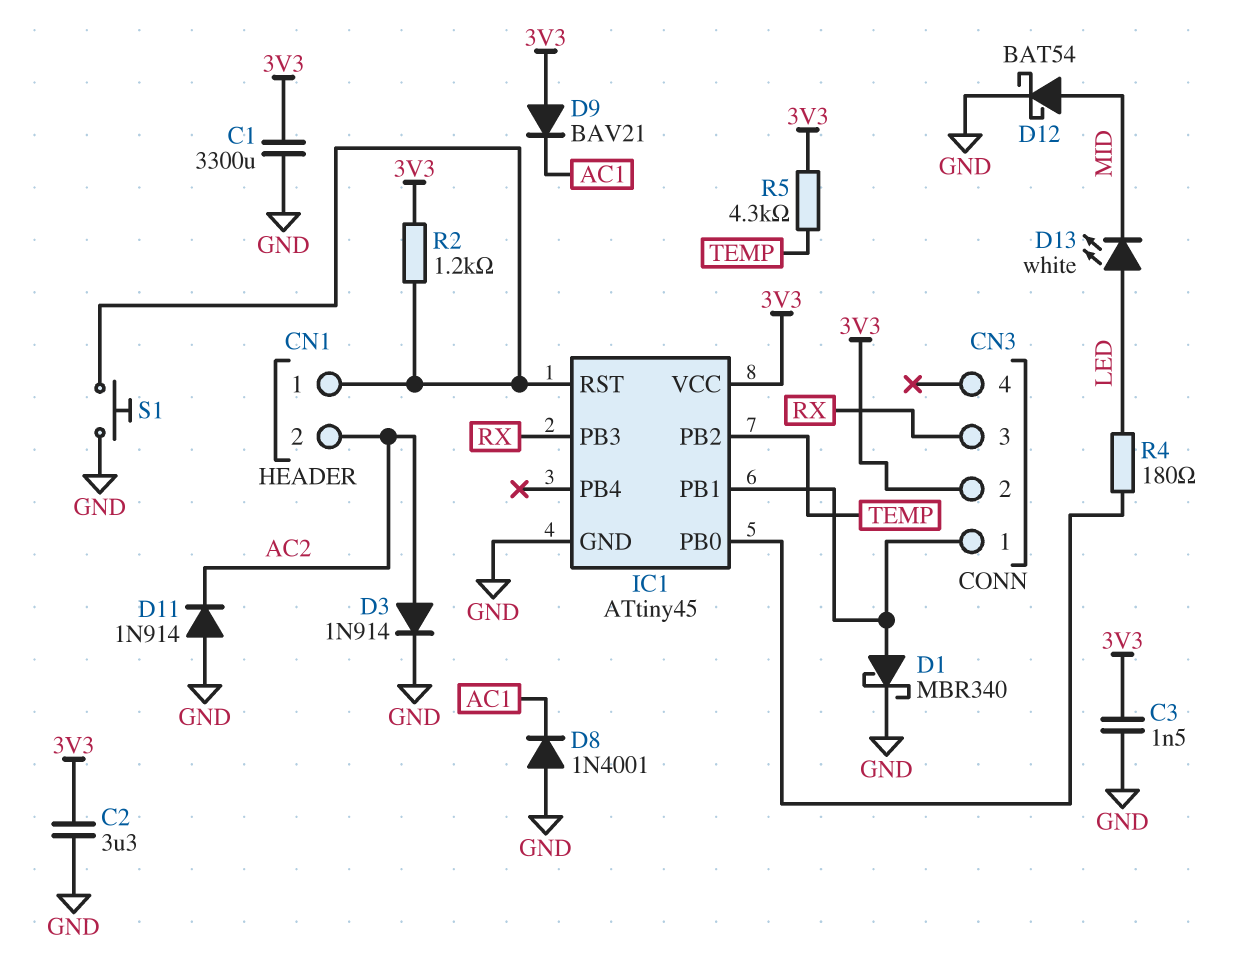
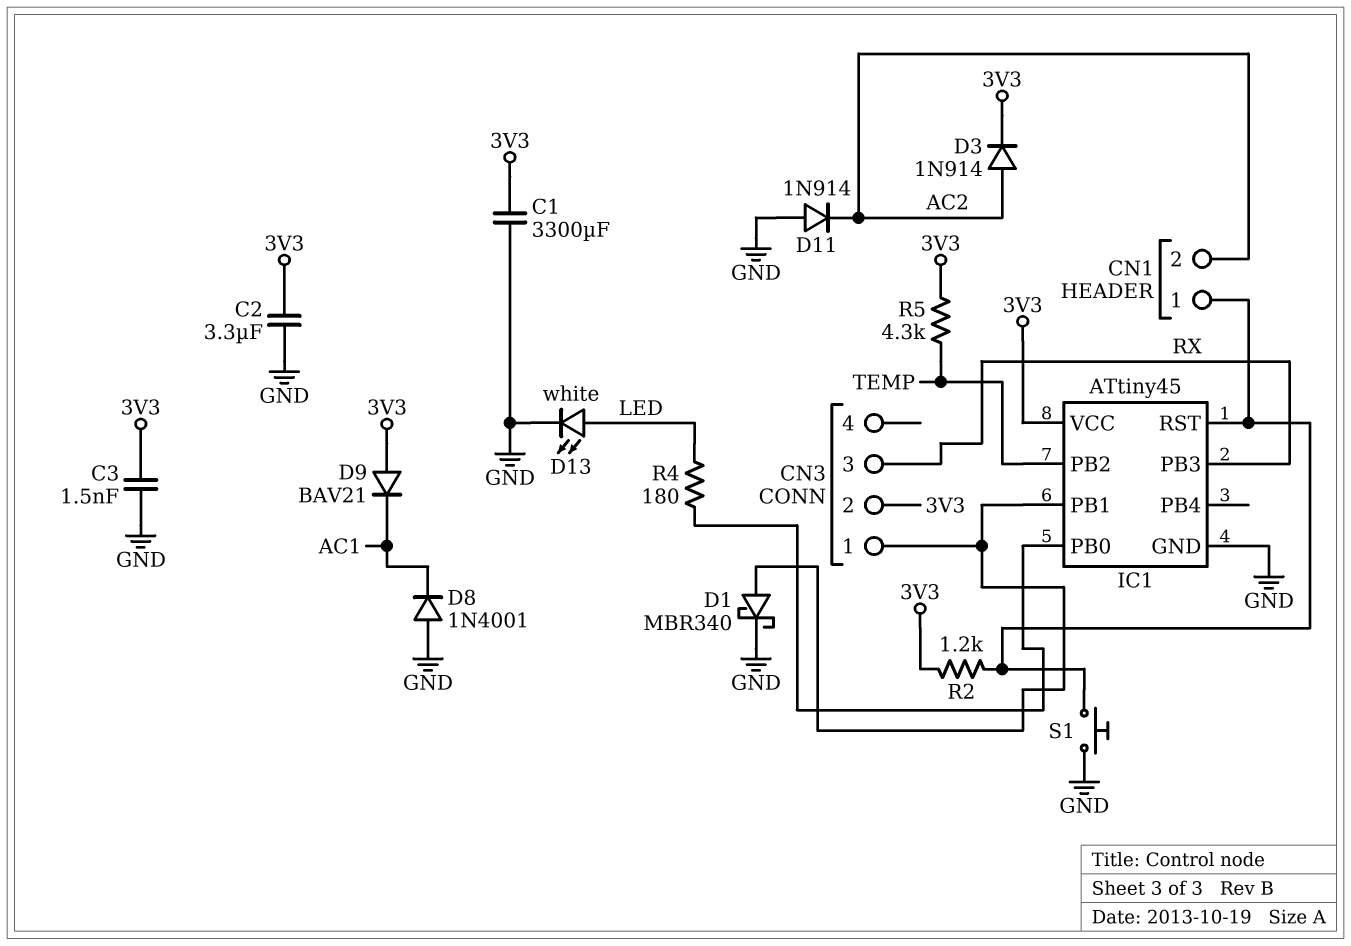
D3: diode 1N914 (A AC2, K GND) -> diode 1N914 (A AC2, K 3V3)
D12: schottky BAT54 (A MID, K GND) -> none
D13: LED white (A LED, K MID) -> LED white (A LED, K GND)

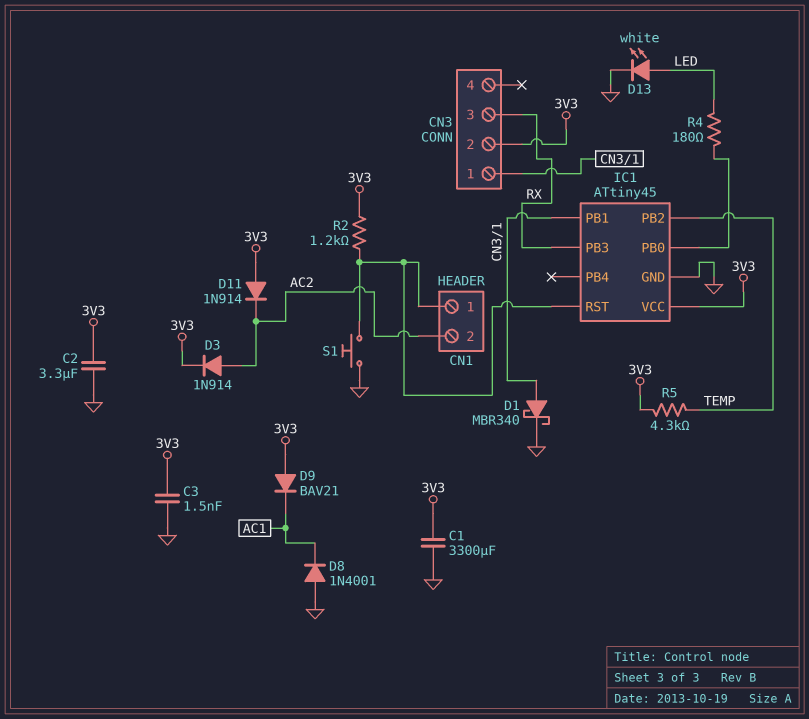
D11: diode 1N914 (A GND, K AC2) -> diode 1N914 (A 3V3, K AC2)

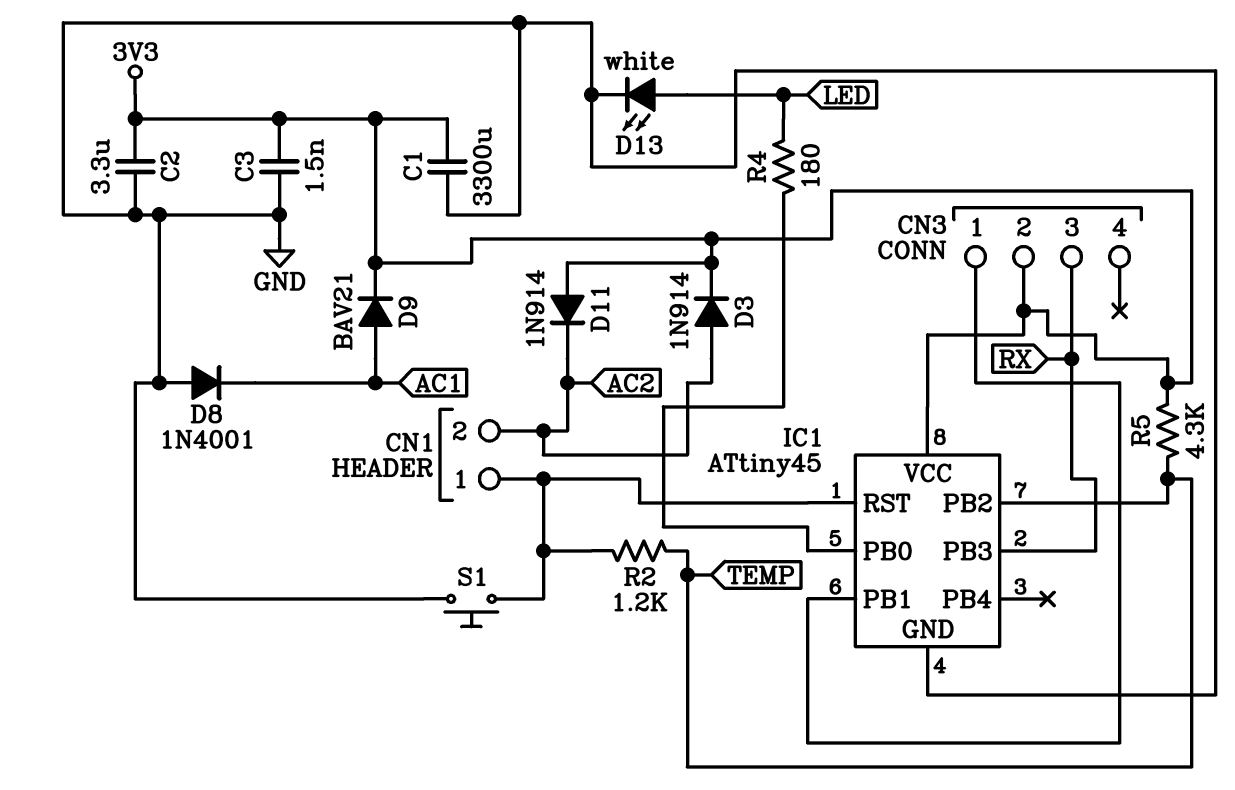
D1: schottky MBR340 (A CN3/1, K GND) -> none
D9: diode BAV21 (A 3V3, K AC1) -> diode BAV21 (A AC1, K 3V3)
R2: 1.2k (3V3, CN1/1) -> 1.2k (CN1/1, TEMP)

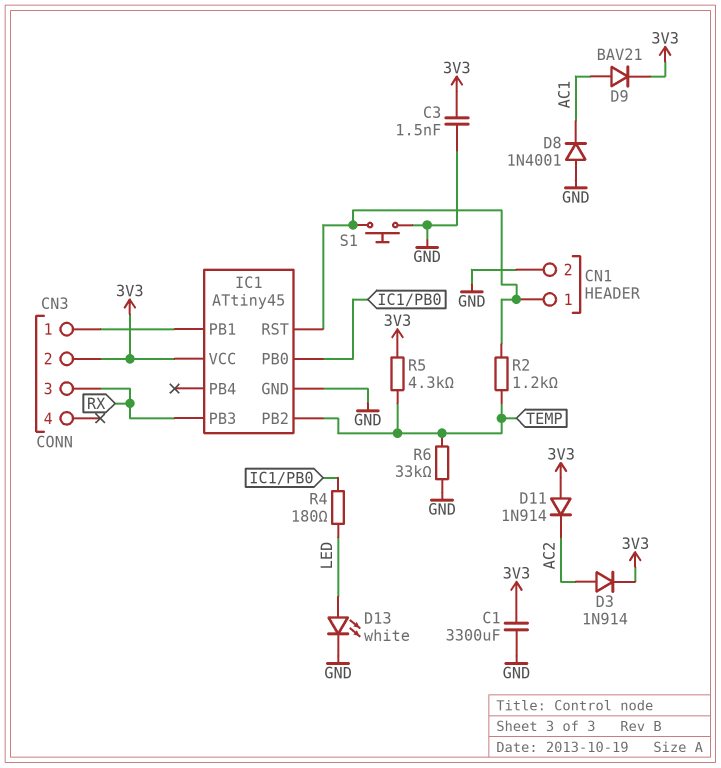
C2: 3.3uF (3V3, GND) -> none
CN1 pin 2: AC2 -> GND
R6: none -> 33k (GND, TEMP)

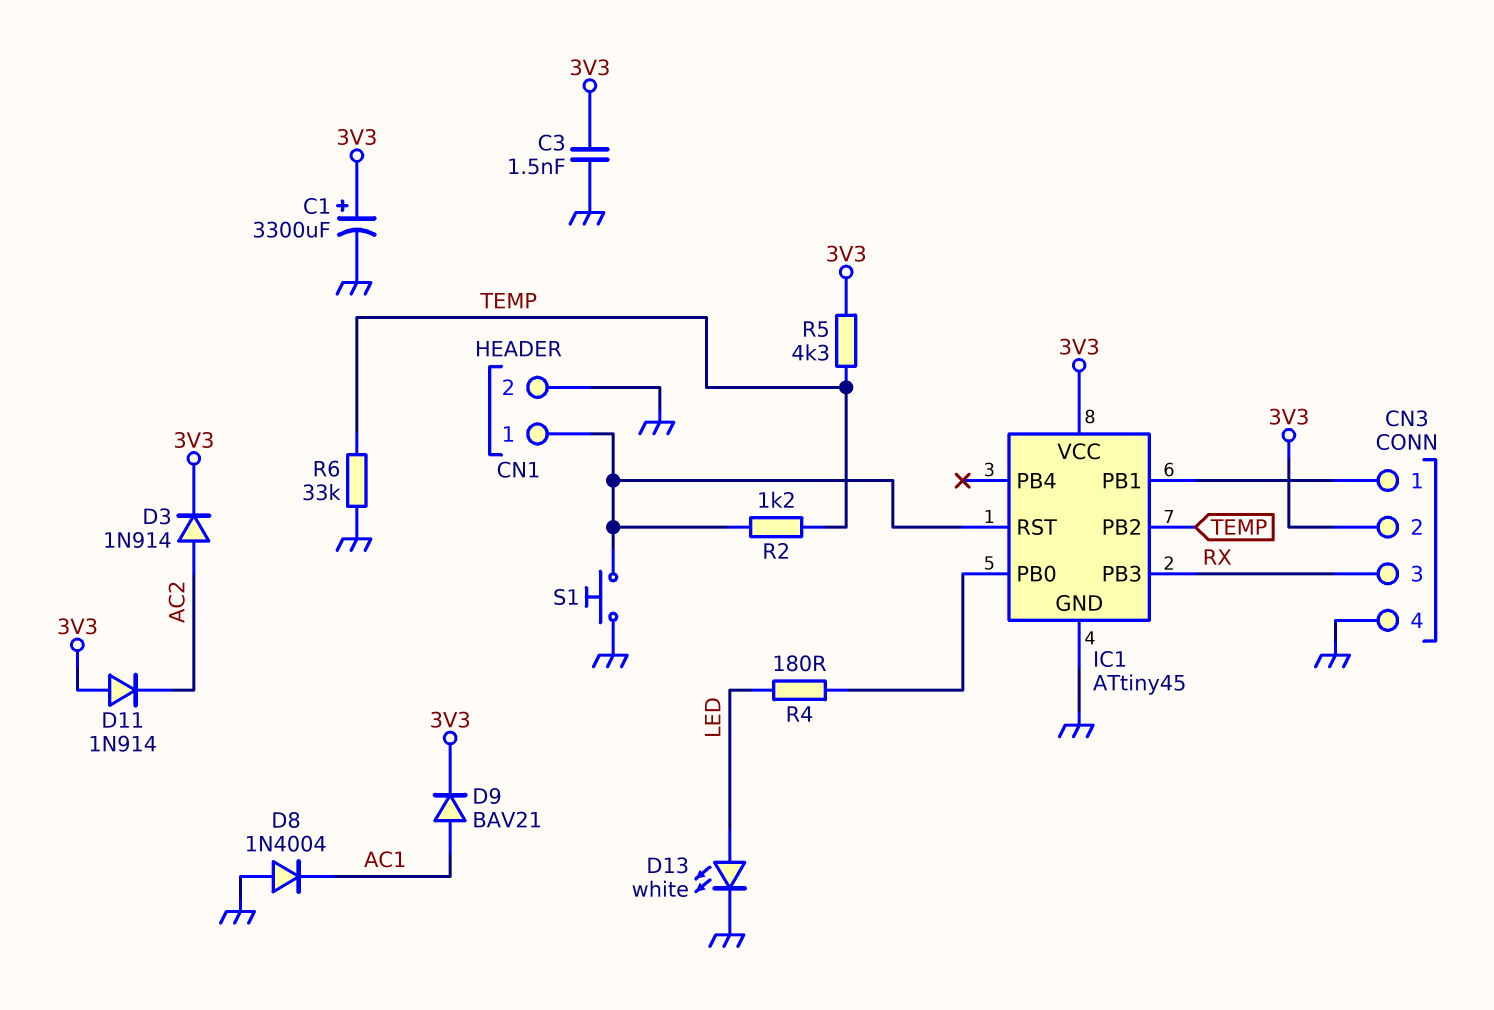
C1: 3300uF (3V3, GND) -> 3300uF (plus 3V3, minus GND)
CN3 pin 4: none -> GND
D8: diode 1N4001 (A GND, K AC1) -> diode 1N4004 (A GND, K AC1)

